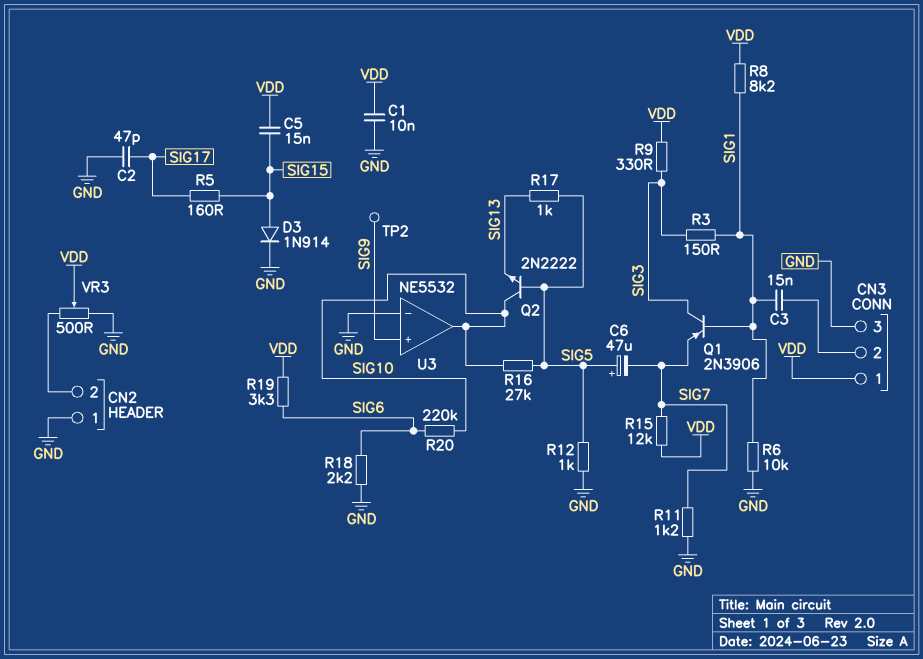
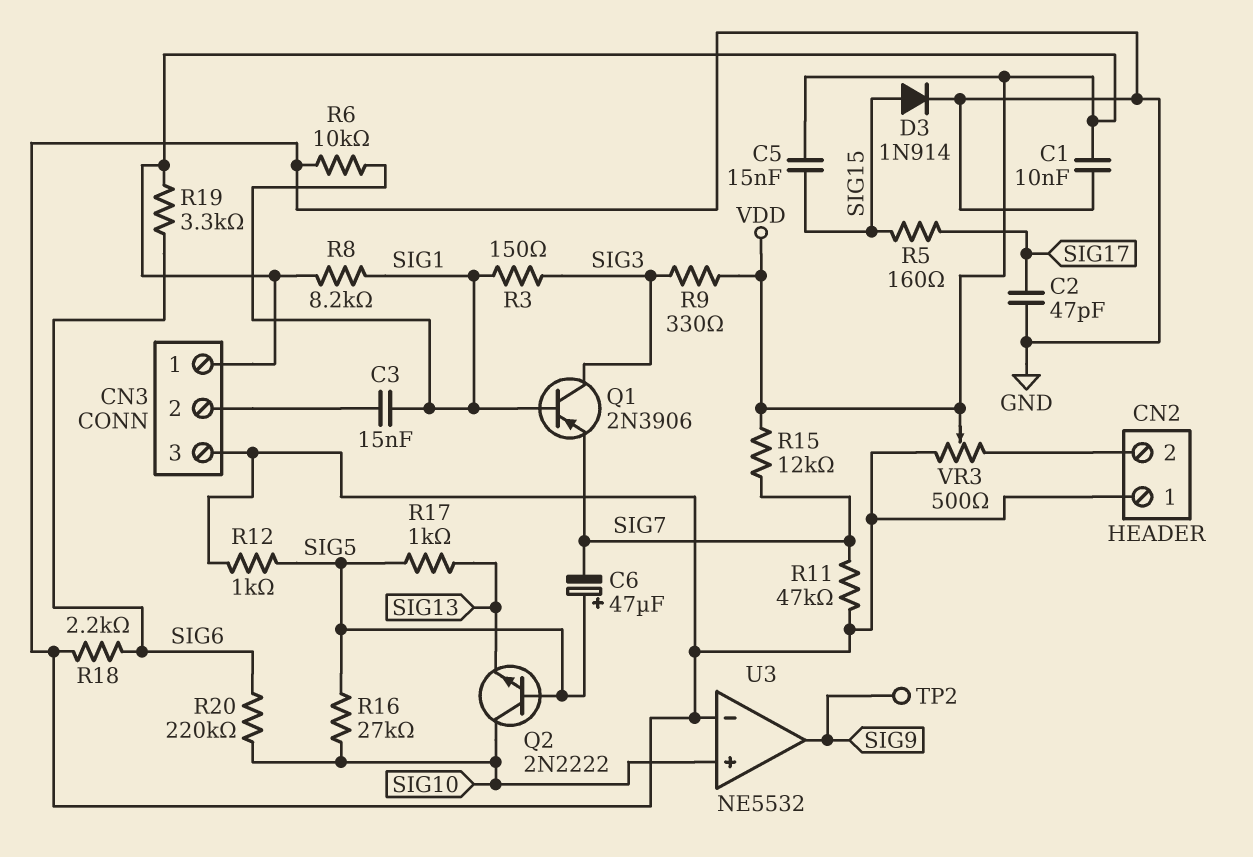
R11: 1.2k (GND, SIG7) -> 47k (GND, SIG7)
U3 pin in+: SIG9 -> SIG10
U3 pin out: SIG10 -> SIG9

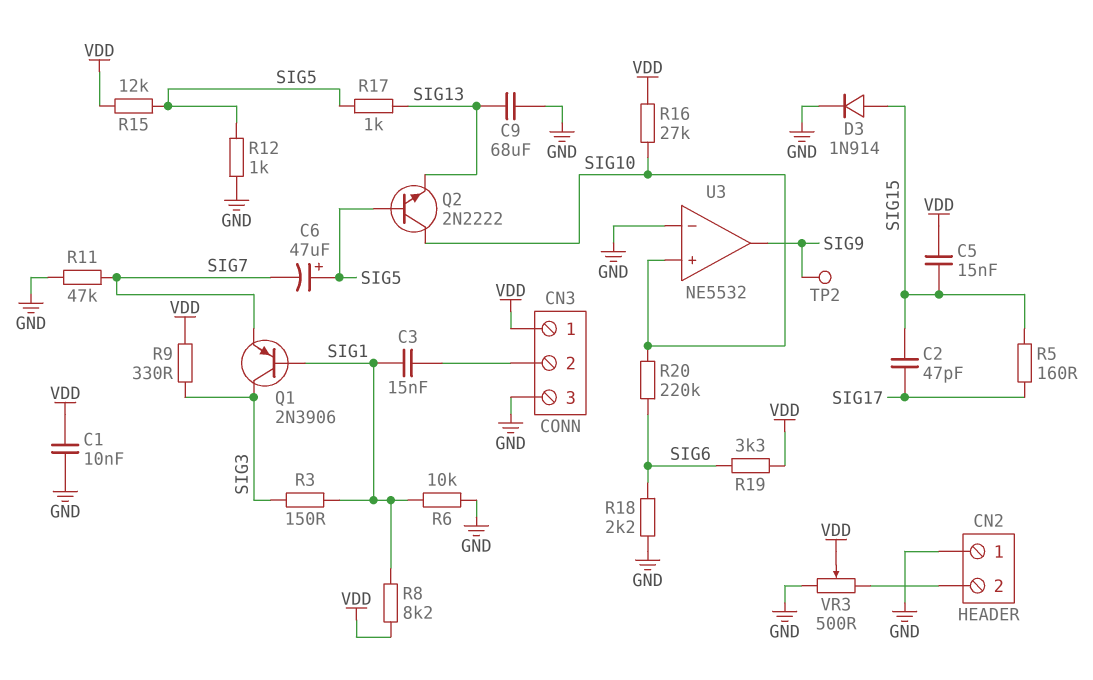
C2: 47pF (GND, SIG17) -> 47pF (SIG15, SIG17)
C9: none -> 68uF (GND, SIG13)
R15: 12k (SIG7, VDD) -> 12k (SIG5, VDD)
R16: 27k (SIG5, SIG10) -> 27k (SIG10, VDD)

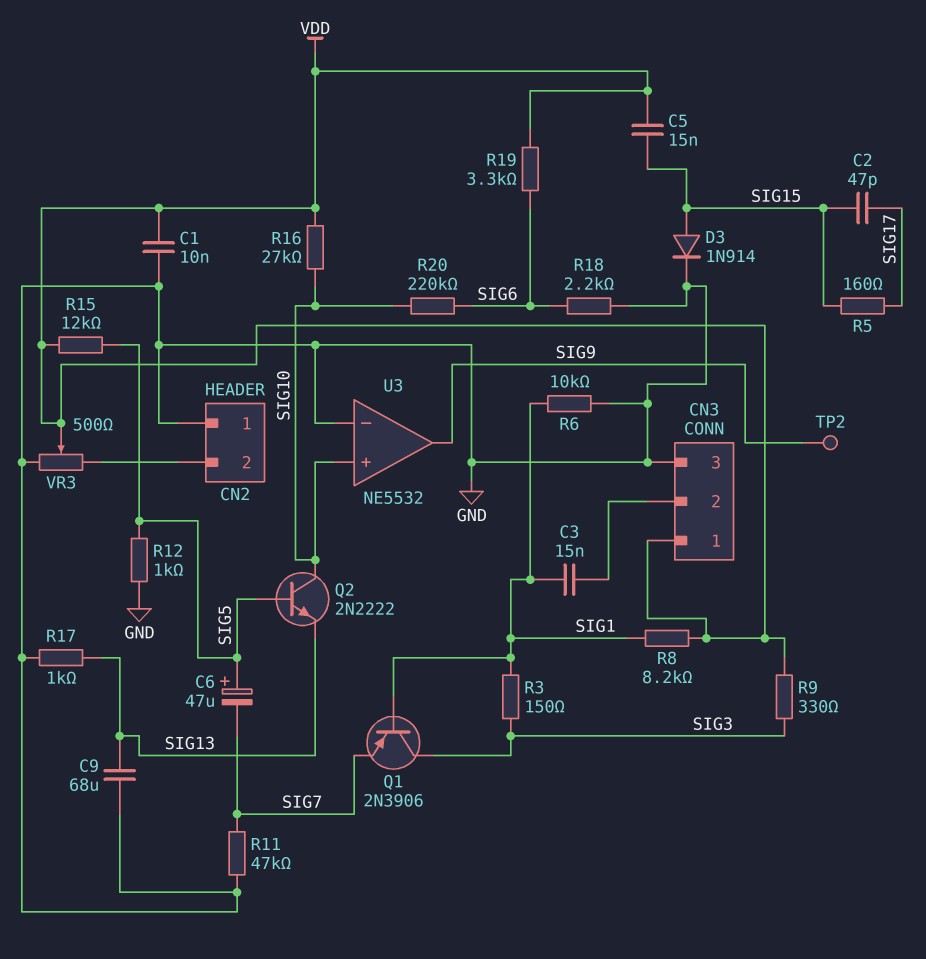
R17: 1k (SIG5, SIG13) -> 1k (GND, SIG13)

